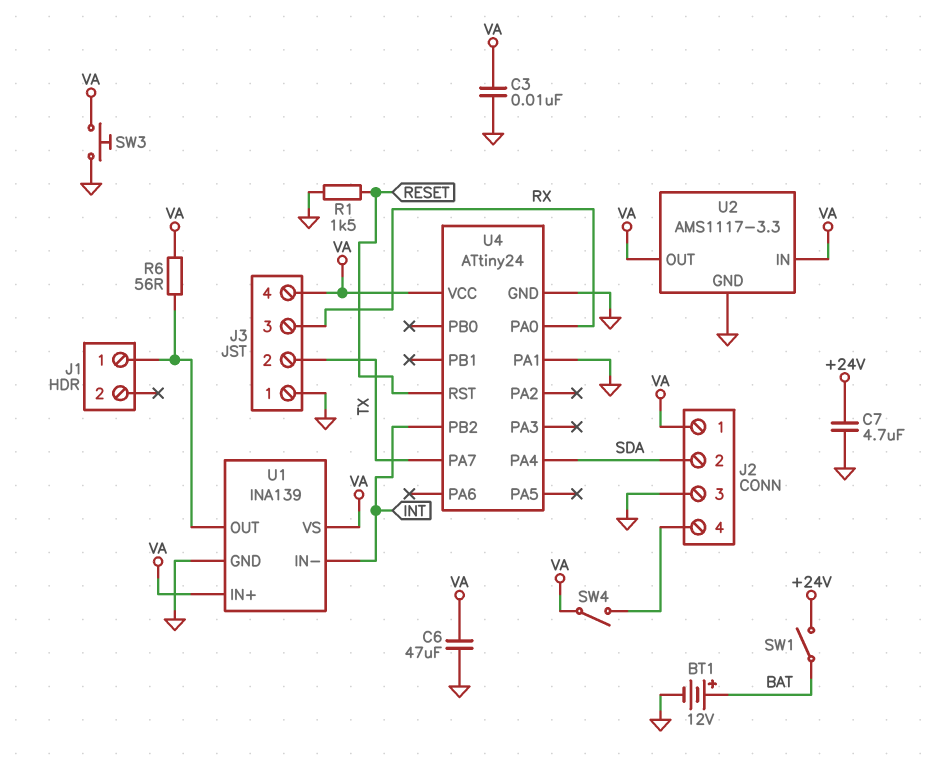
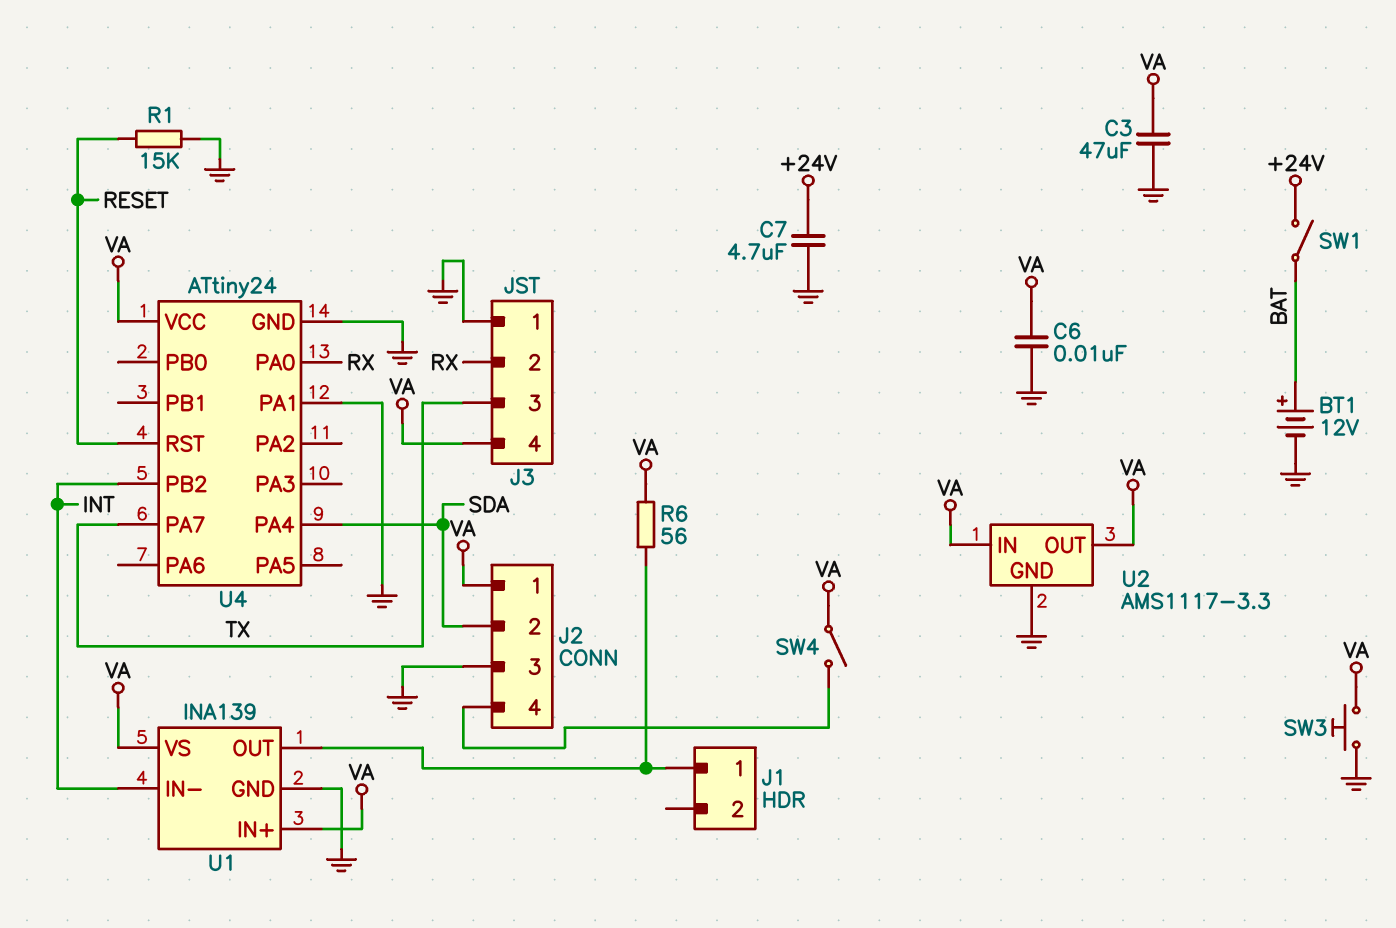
C3: 10nF (GND, VA) -> 47uF (GND, VA)
C6: 47uF (GND, VA) -> 10nF (GND, VA)
J3 pin 2: TX -> RX
J3 pin 3: RX -> TX
R1: 1.5k (GND, RESET) -> 15k (GND, RESET)

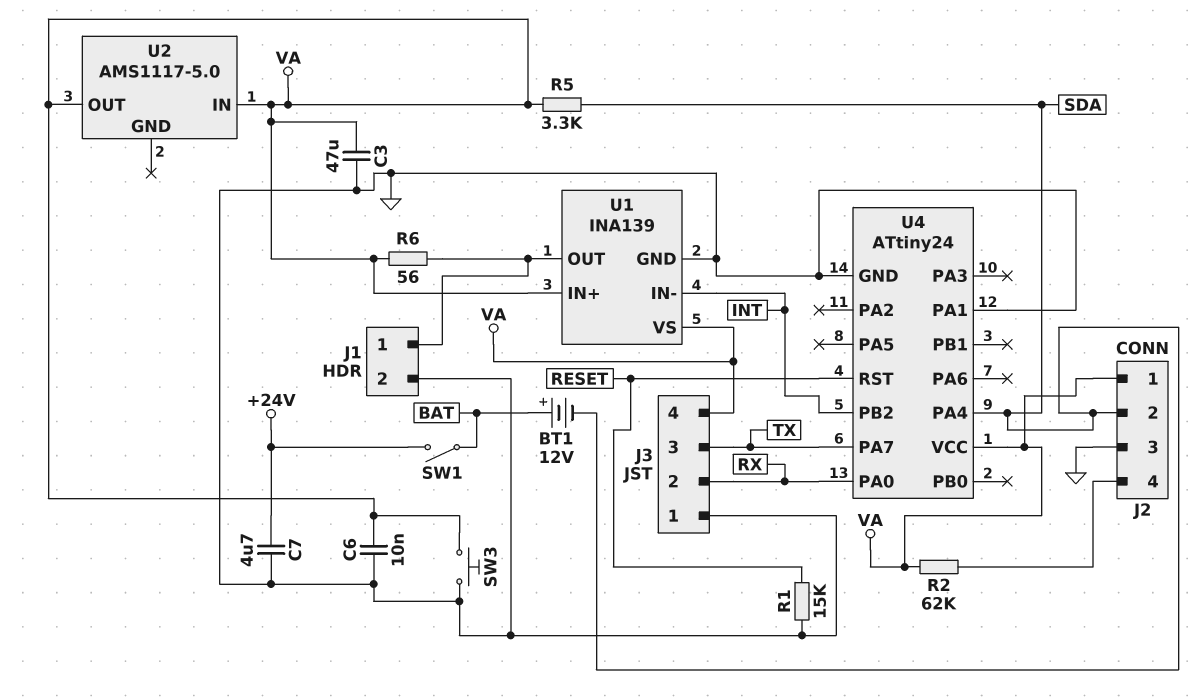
BT1: 12V (plus BAT, minus GND) -> 12V (plus BAT, minus SDA)
J1 pin 2: none -> GND
R2: none -> 62k (J2/4, VA)
R5: none -> 3.3k (SDA, VA)
SW4: switch (J2/4, VA) -> none
U2: AMS1117-3.3 -> AMS1117-5.0
U2 pin GND: GND -> none

